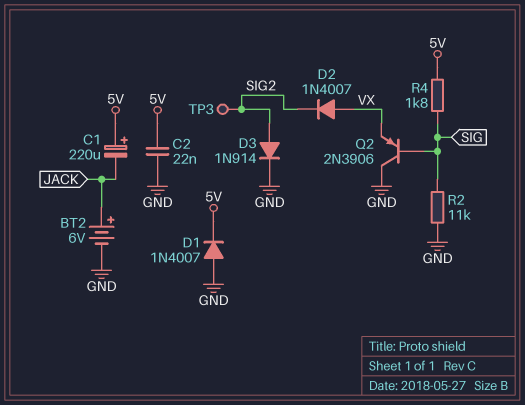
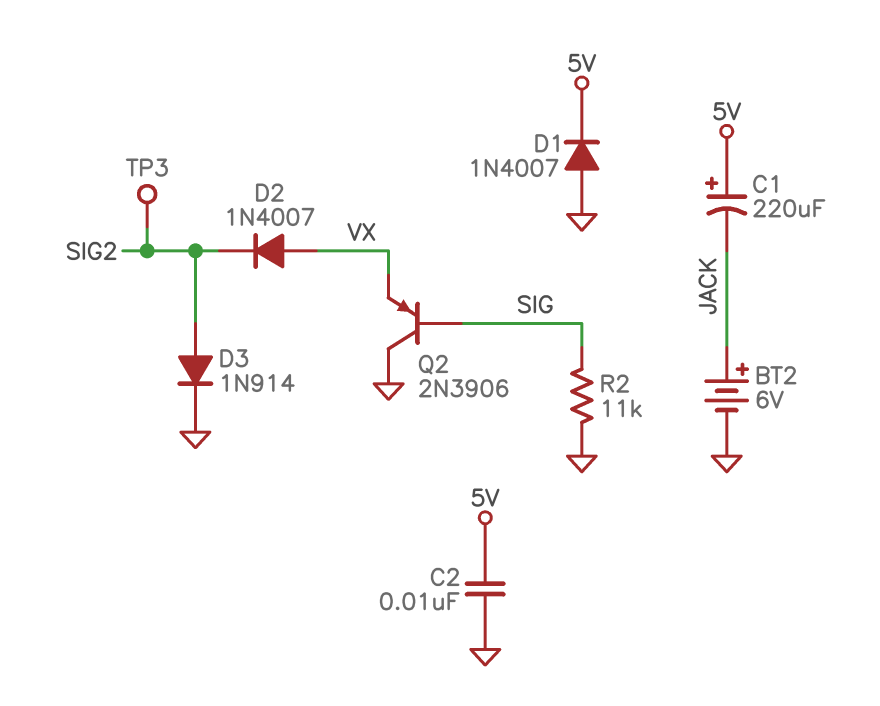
C2: 22nF (5V, GND) -> 10nF (5V, GND)
R4: 1.8k (5V, SIG) -> none

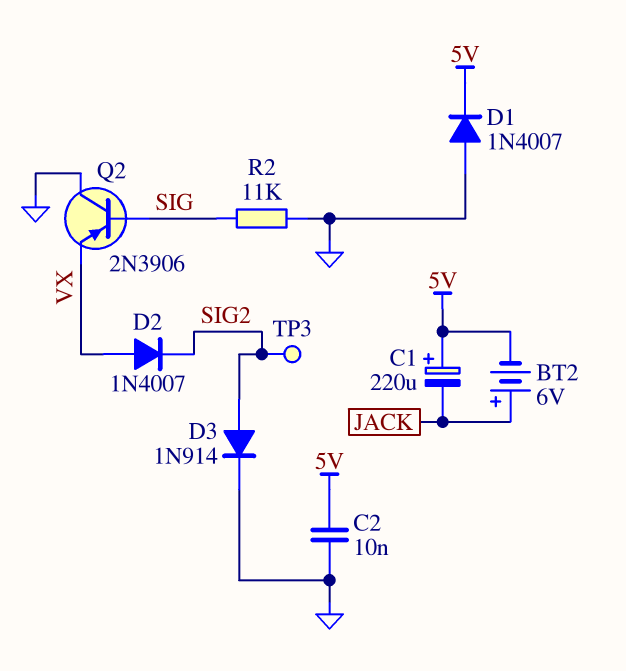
BT2: 6V (plus JACK, minus GND) -> 6V (plus JACK, minus 5V)

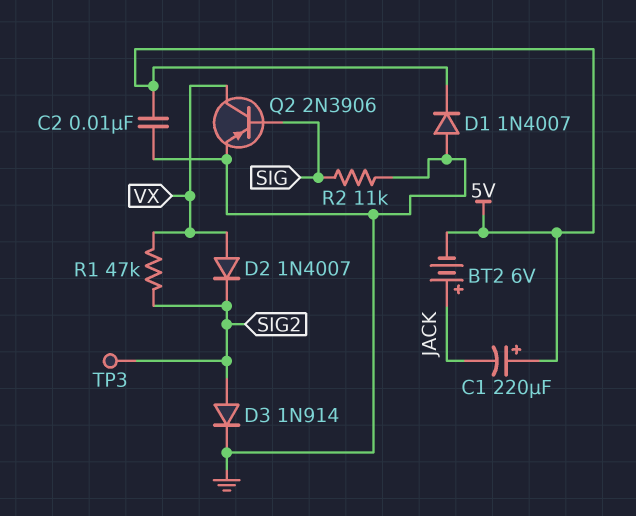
Q2: PNP 2N3906 (B SIG, C GND, E VX) -> PNP 2N3906 (B SIG, C VX, E GND)
R1: none -> 47k (SIG2, VX)

